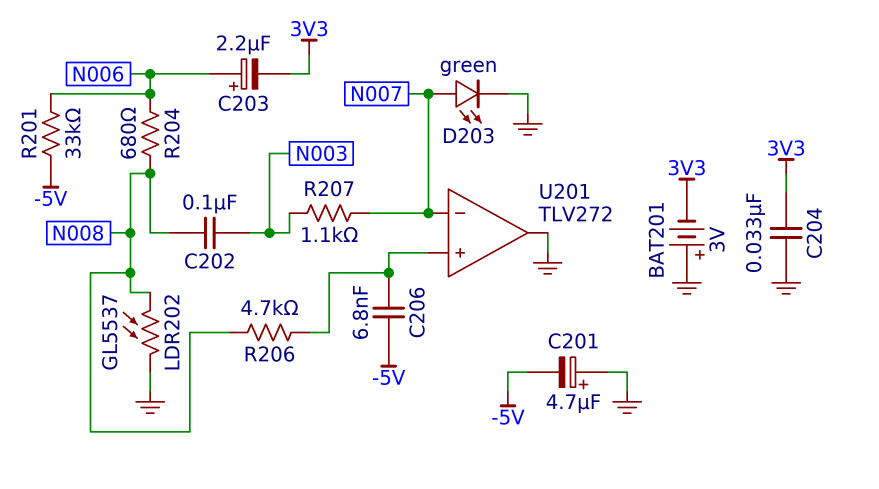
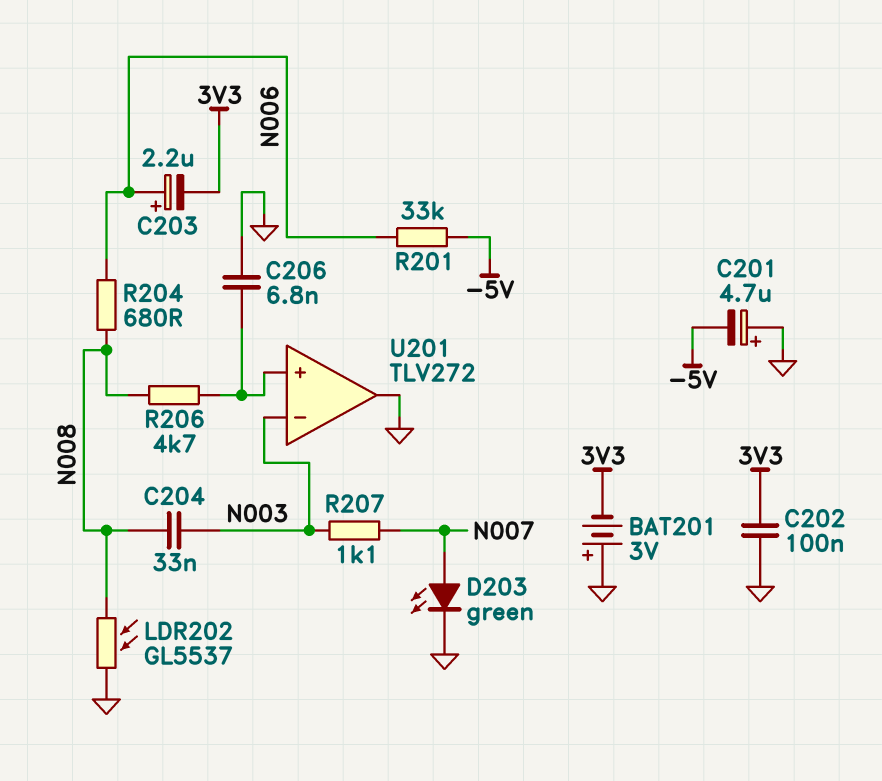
C202: 100nF (N003, N008) -> 100nF (3V3, GND)
C204: 33nF (3V3, GND) -> 33nF (N003, N008)
C206: 6.8nF (-5V, U201/in+) -> 6.8nF (GND, U201/in+)
U201 pin in-: N007 -> N003

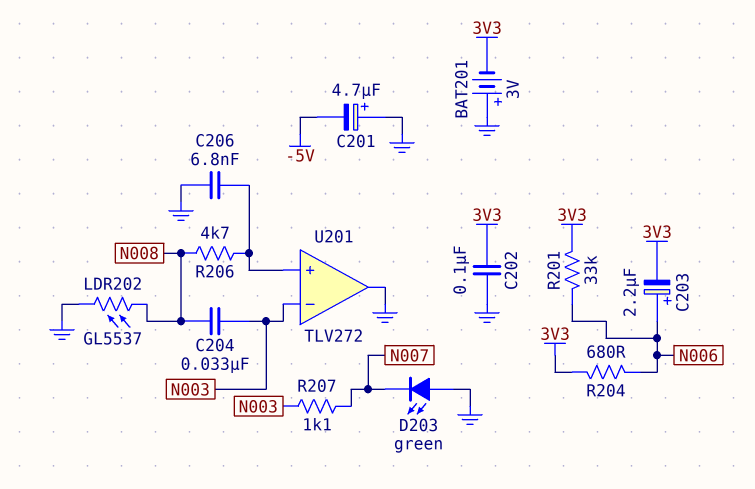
D203: LED green (A N007, K GND) -> LED green (A GND, K N007)
R201: 33k (-5V, N006) -> 33k (3V3, N006)
R204: 680 (N006, N008) -> 680 (3V3, N006)

